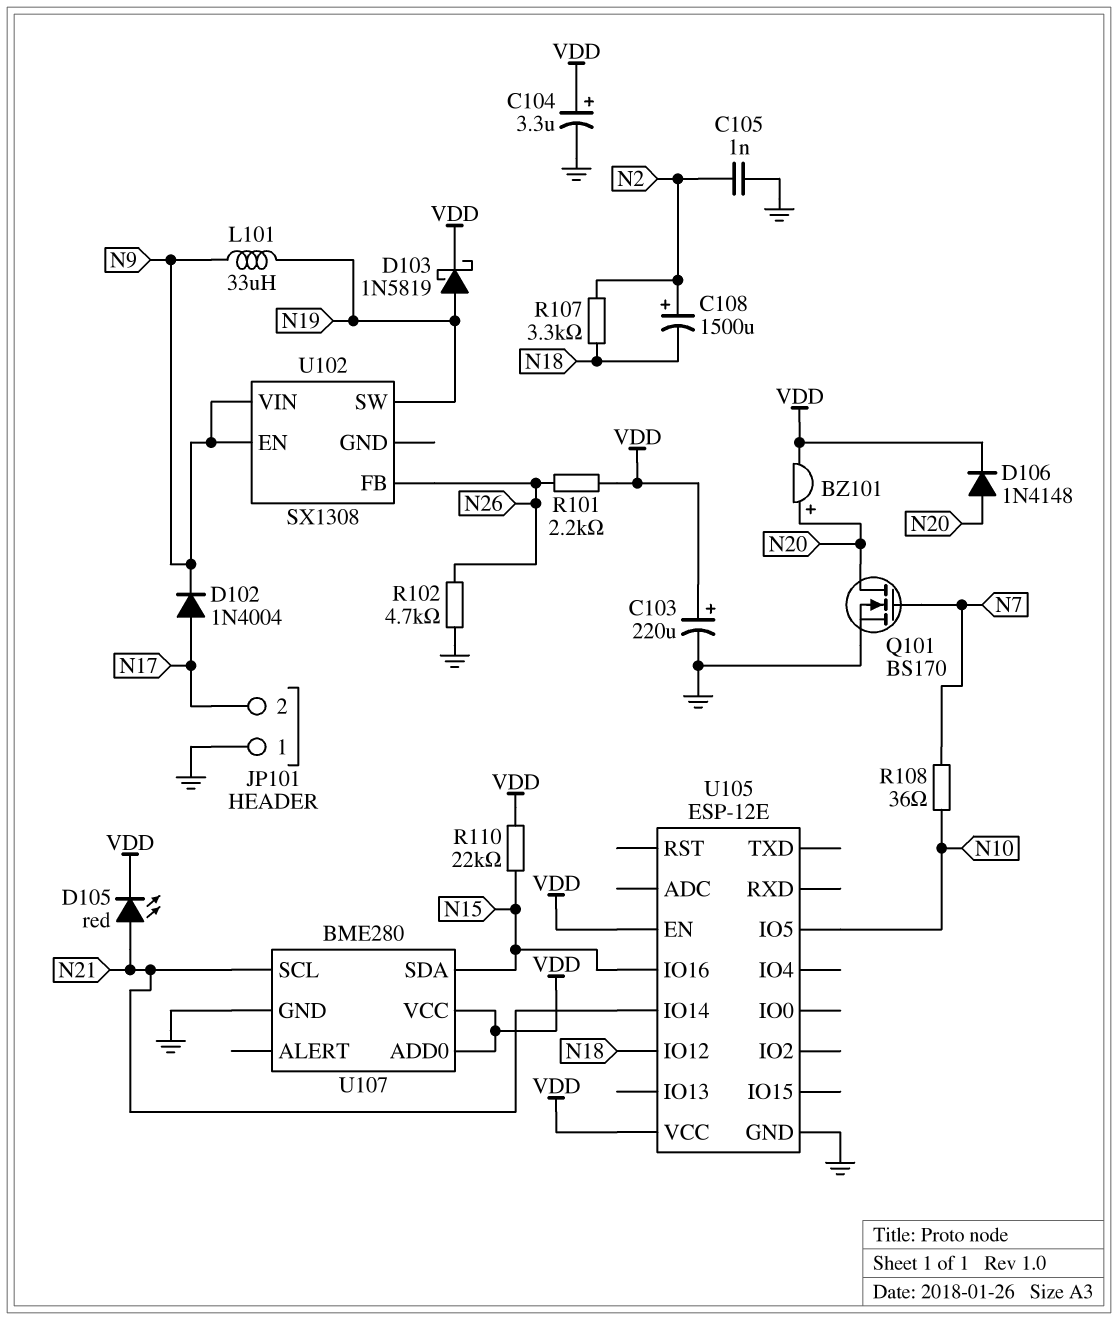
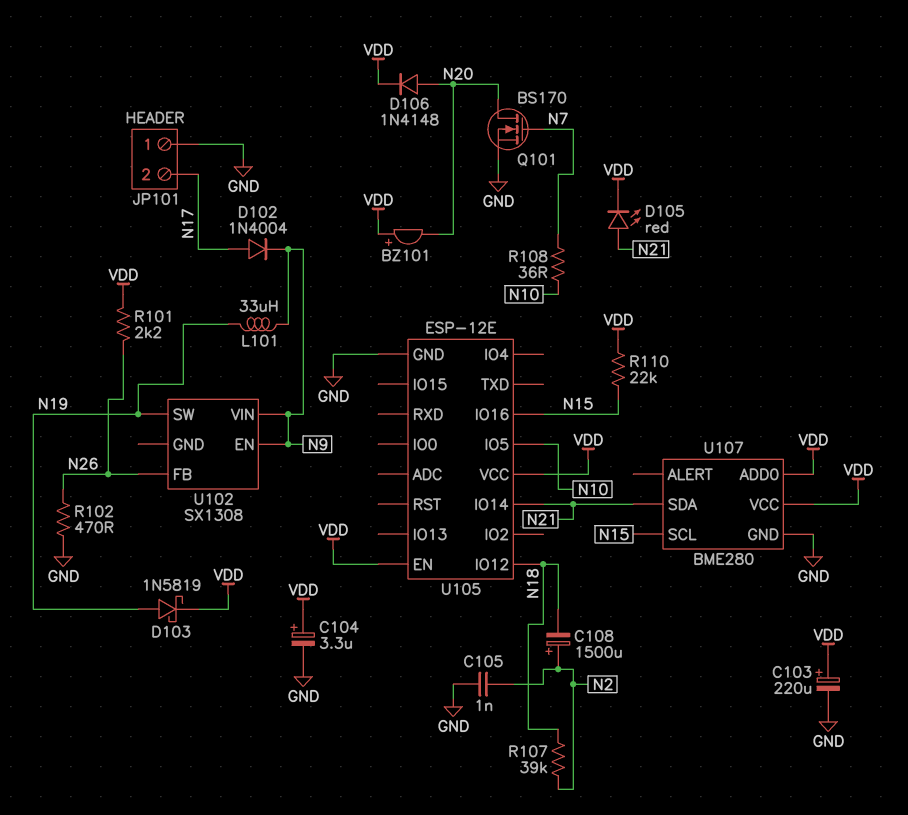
BZ101: buzzer (plus N20, minus VDD) -> buzzer (plus VDD, minus N20)
R102: 4.7k (GND, N26) -> 470 (GND, N26)
R107: 3.3k (N2, N18) -> 39k (N2, N18)
U107 pin SCL: N21 -> N15
U107 pin SDA: N15 -> N21

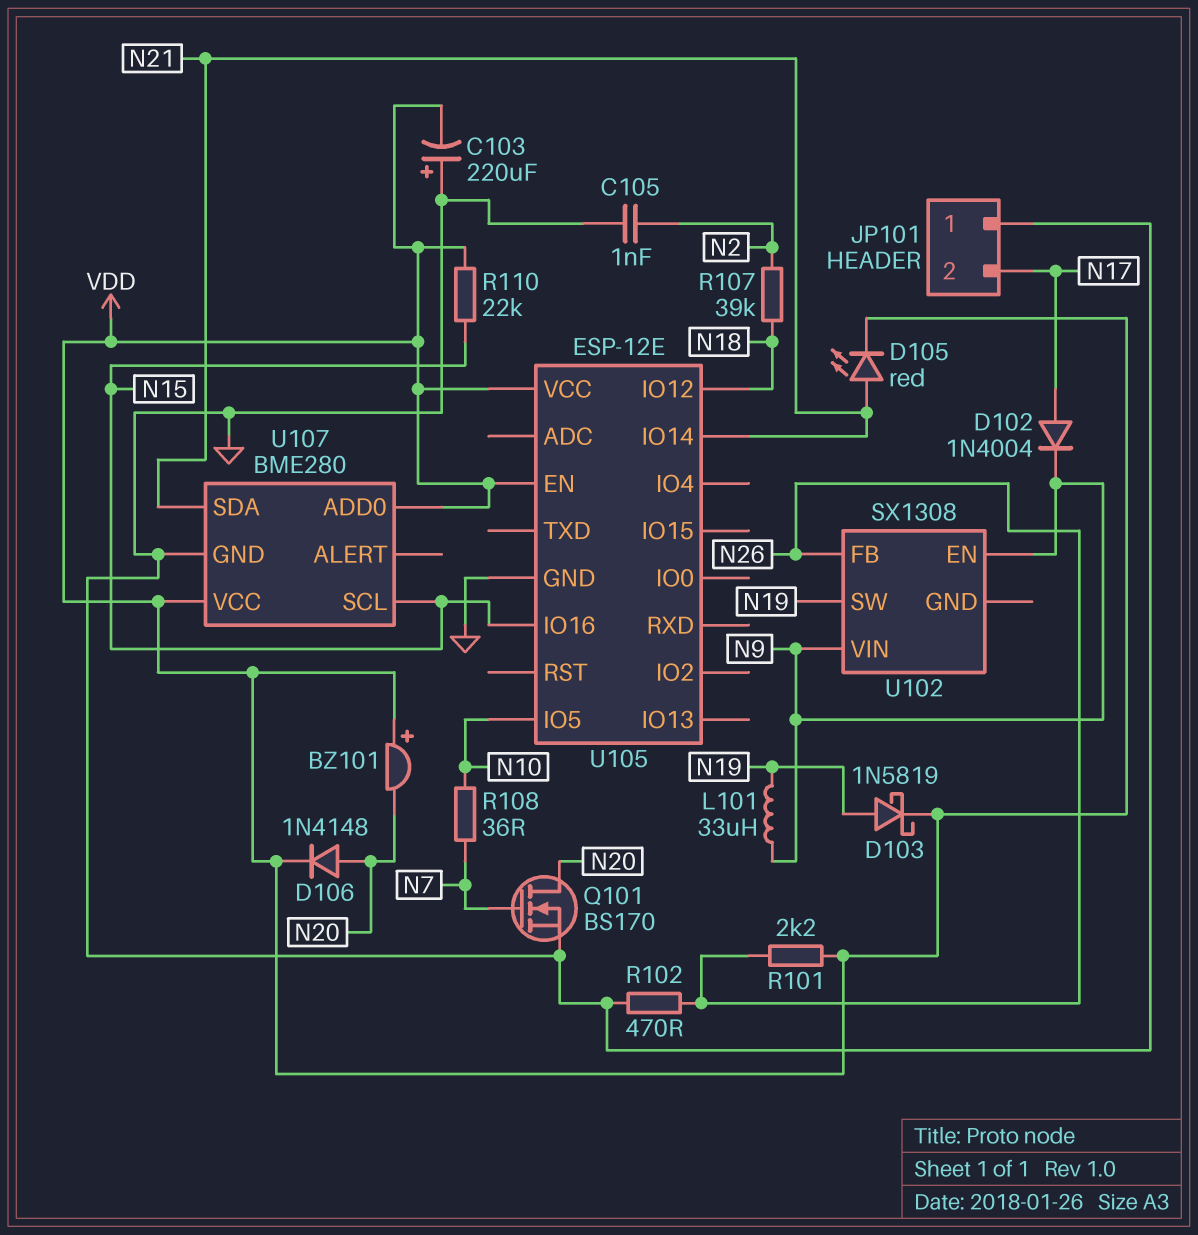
C103: 220uF (plus VDD, minus GND) -> 220uF (plus GND, minus VDD)
C104: 3.3uF (plus VDD, minus GND) -> none
C108: 1500uF (plus N2, minus N18) -> none

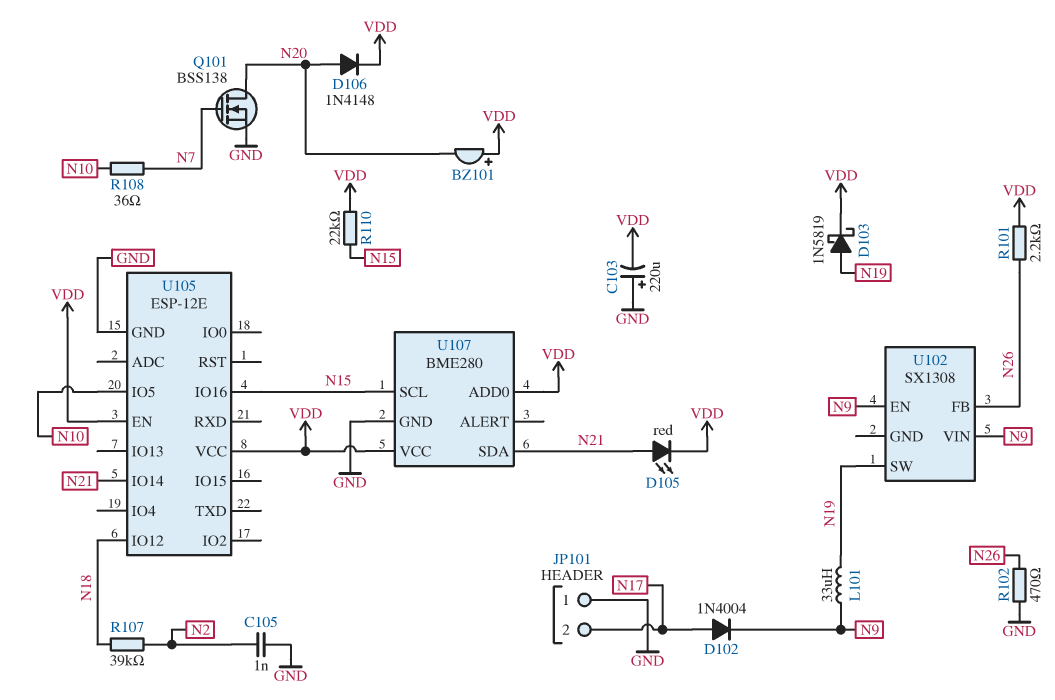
Q101: NMOS BS170 (G N7, D N20, S GND) -> NMOS BSS138 (G N7, D N20, S GND)

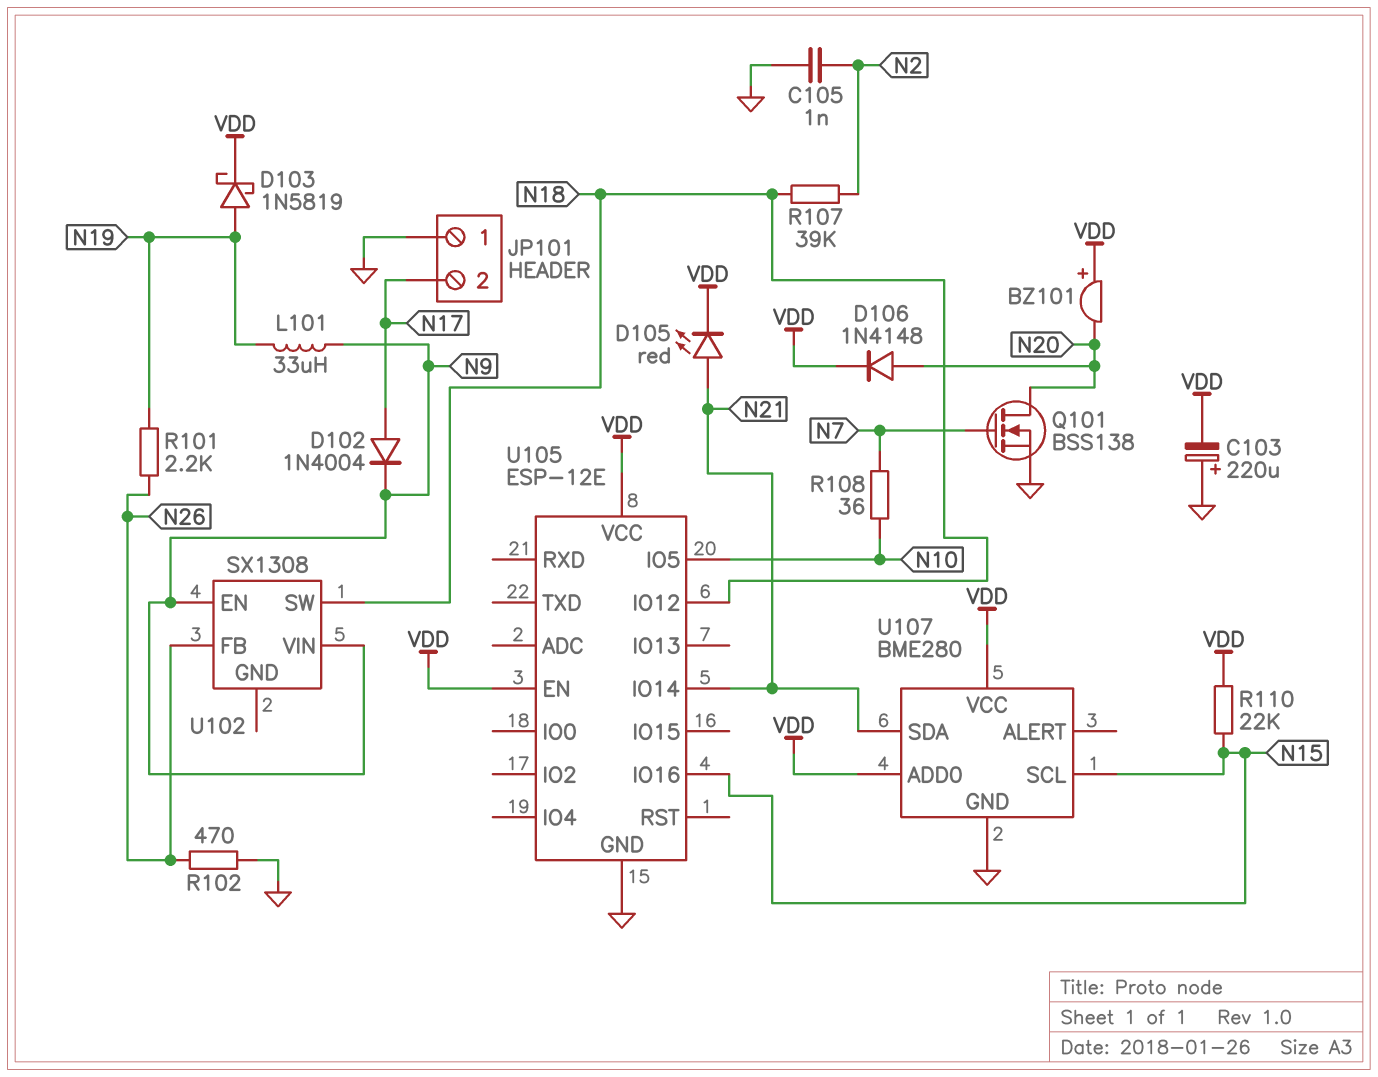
R101: 2.2k (N26, VDD) -> 2.2k (N19, N26)
U102 pin SW: N19 -> N18

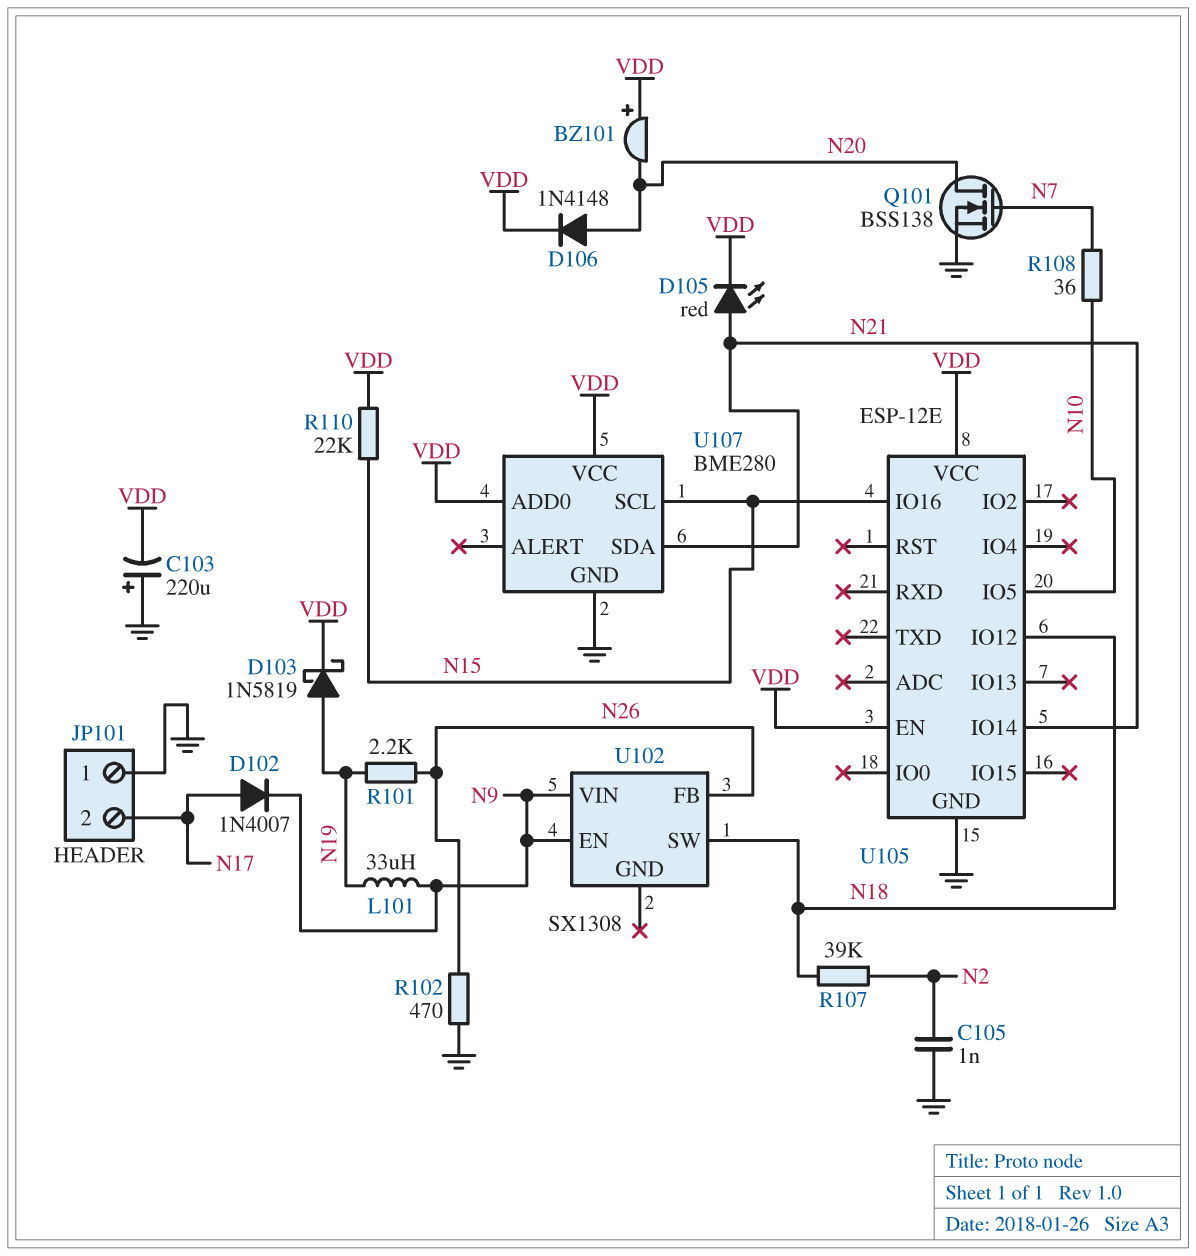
D102: diode 1N4004 (A N17, K N9) -> diode 1N4007 (A N17, K N9)

